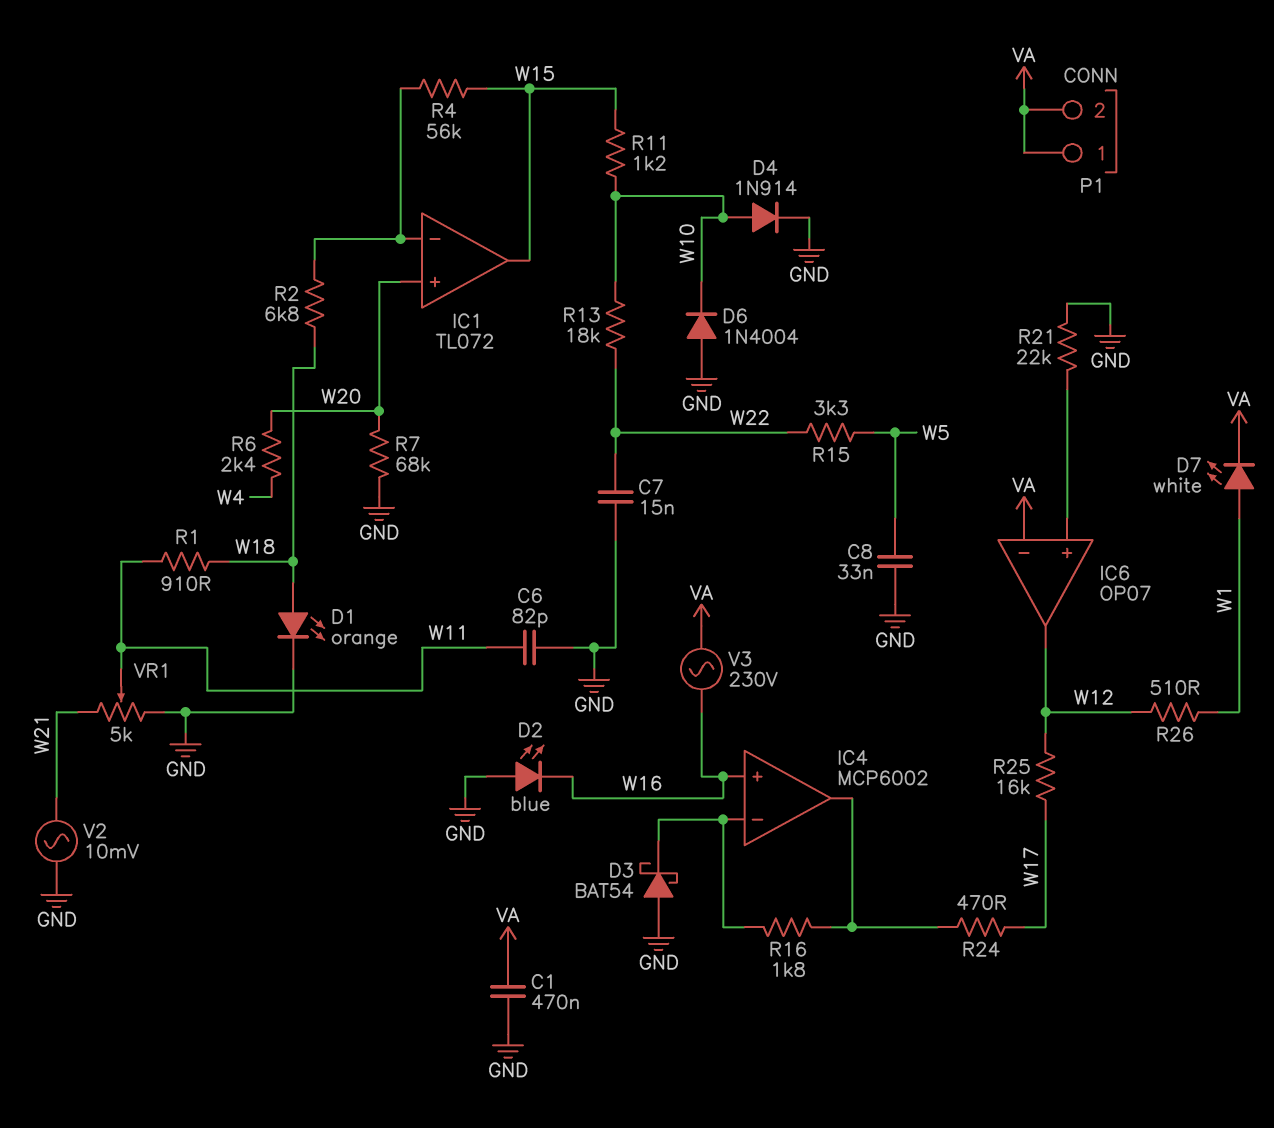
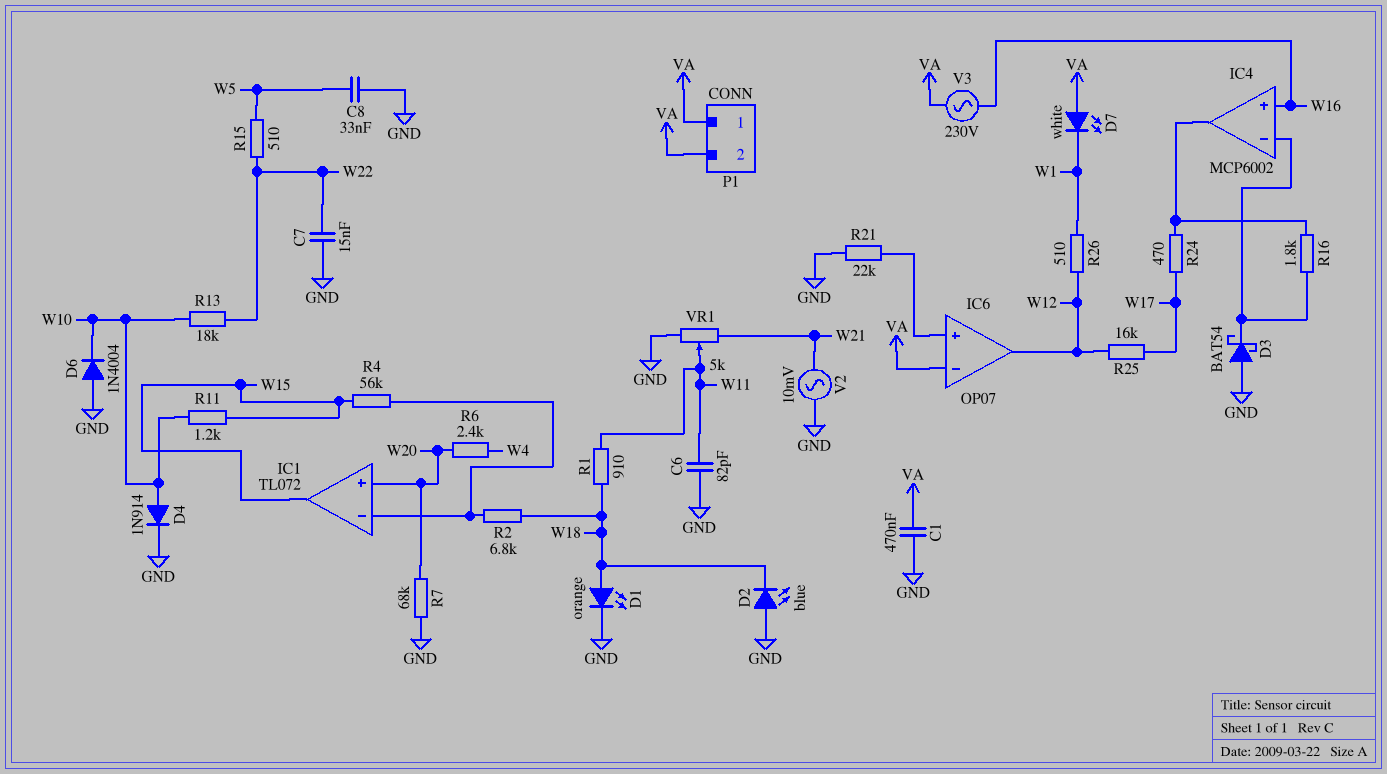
D2: LED blue (A GND, K W16) -> LED blue (A GND, K W18)
D7: LED white (A W1, K VA) -> LED white (A VA, K W1)
R15: 3.3k (W5, W22) -> 510 (W5, W22)

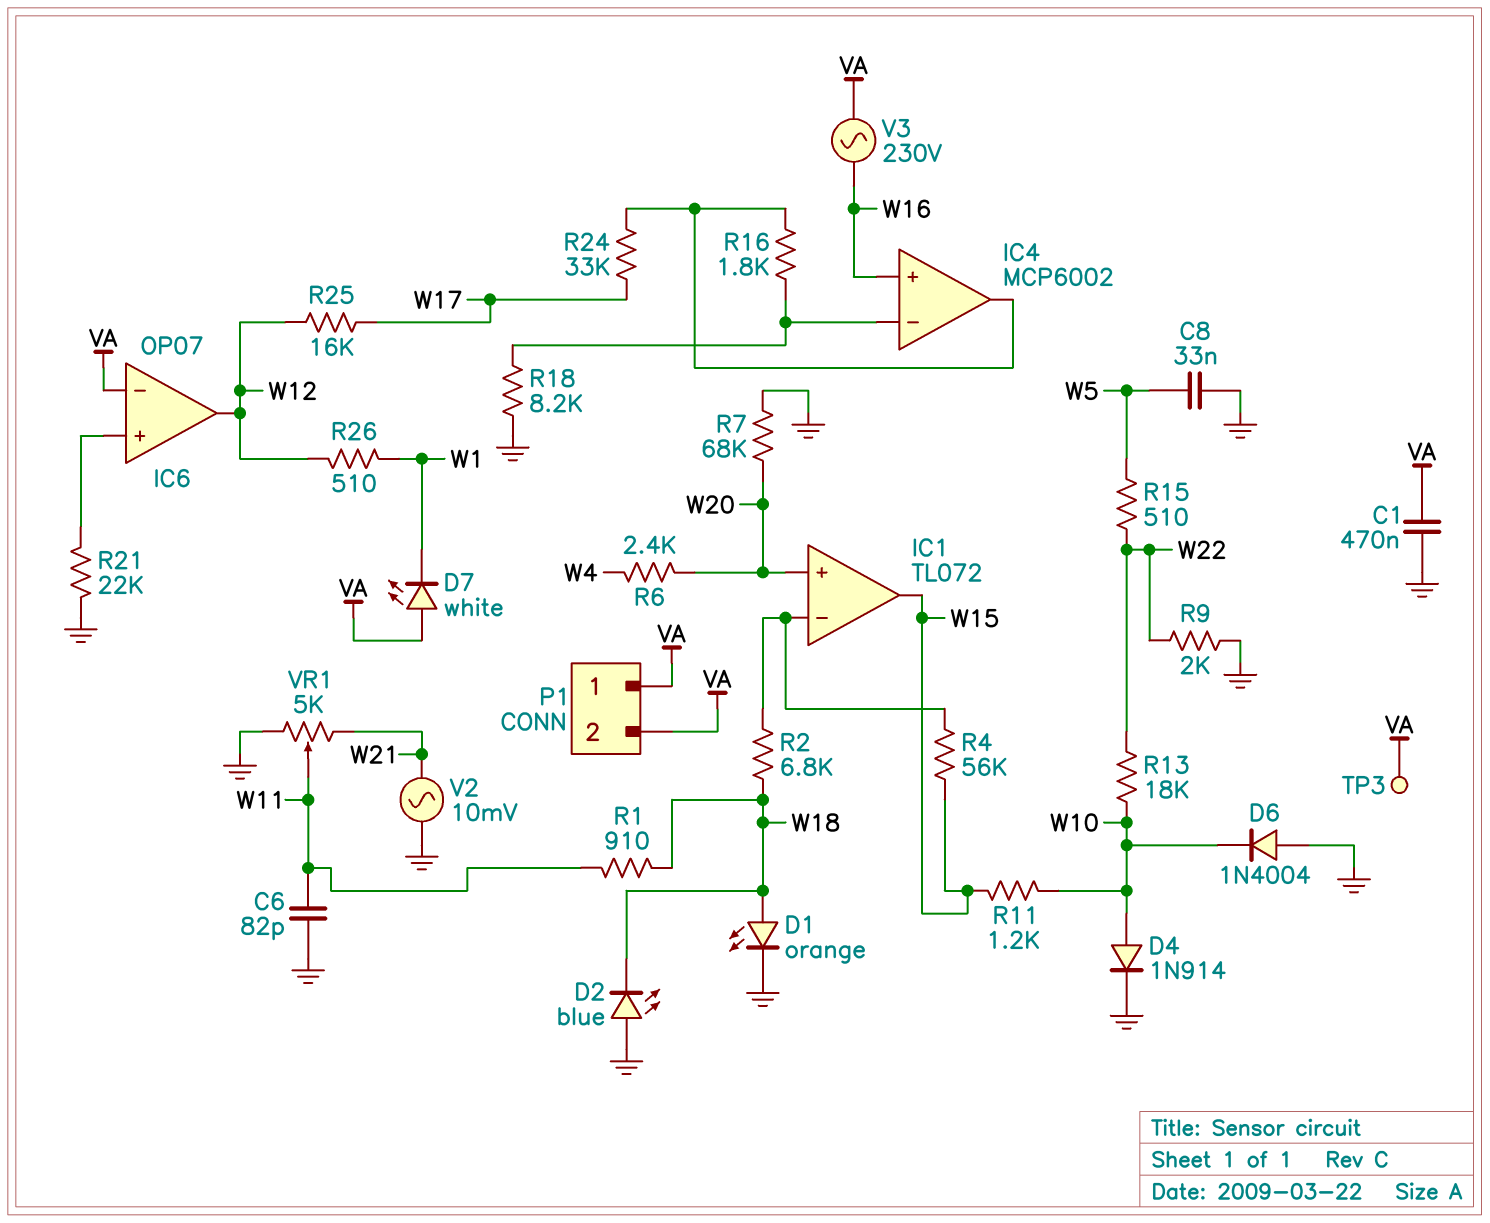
C7: 15nF (GND, W22) -> none
D3: schottky BAT54 (A GND, K IC4/in-) -> none
R9: none -> 2k (GND, W22)
R18: none -> 8.2k (GND, IC4/in-)
R24: 470 (IC4/out, W17) -> 33k (IC4/out, W17)
TP3: none -> test point (VA)

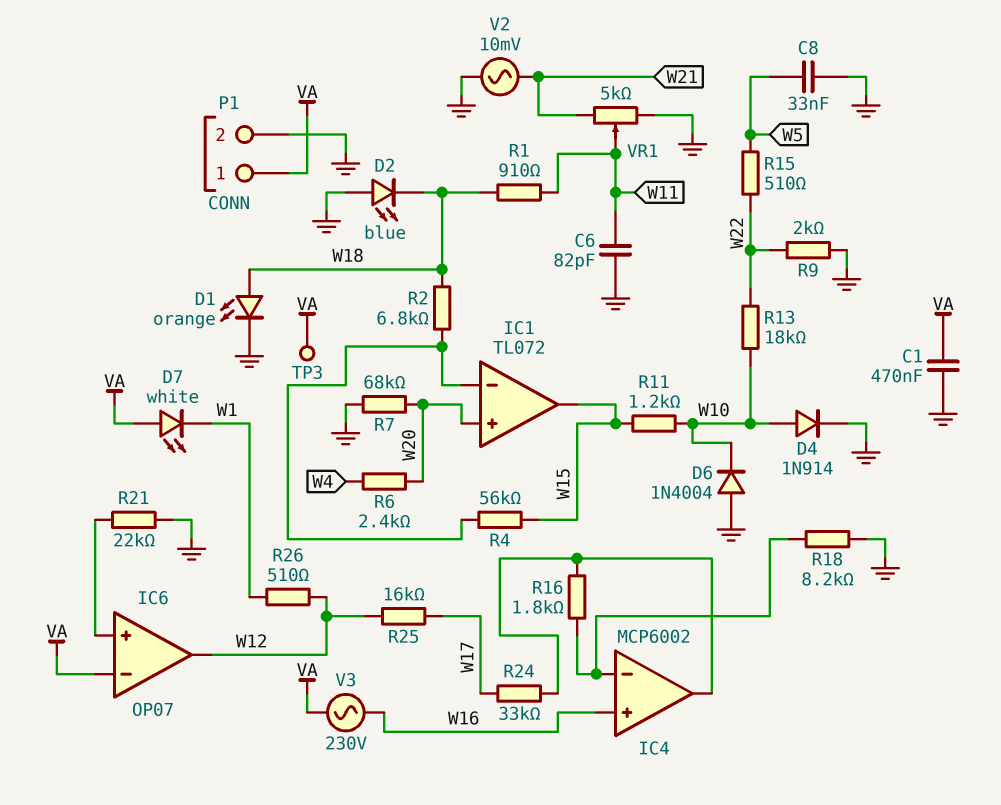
P1 pin 2: VA -> GND

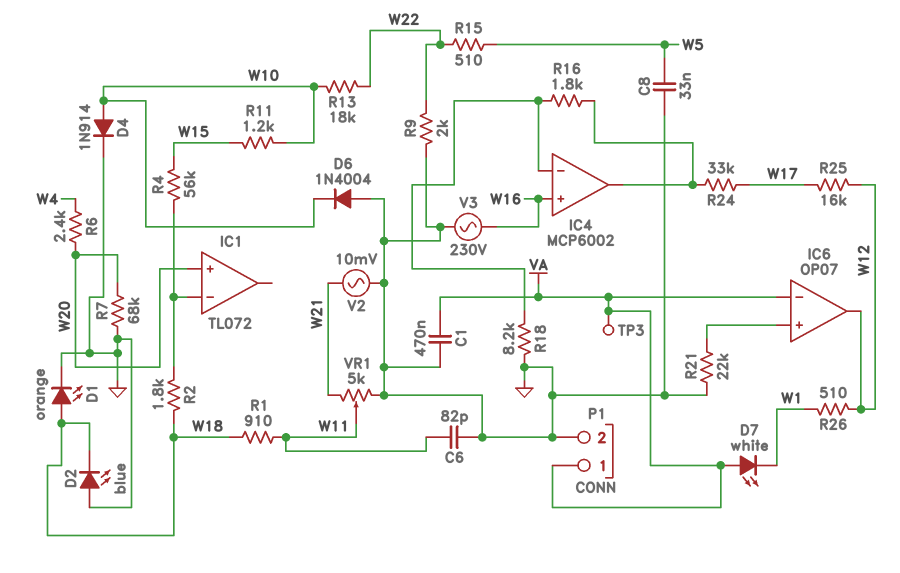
IC1 pin out: W15 -> none
R2: 6.8k (IC1/in-, W18) -> 1.8k (IC1/in-, W18)
V3: AC 230V (VA, W16) -> AC 230V (GND, W16)

